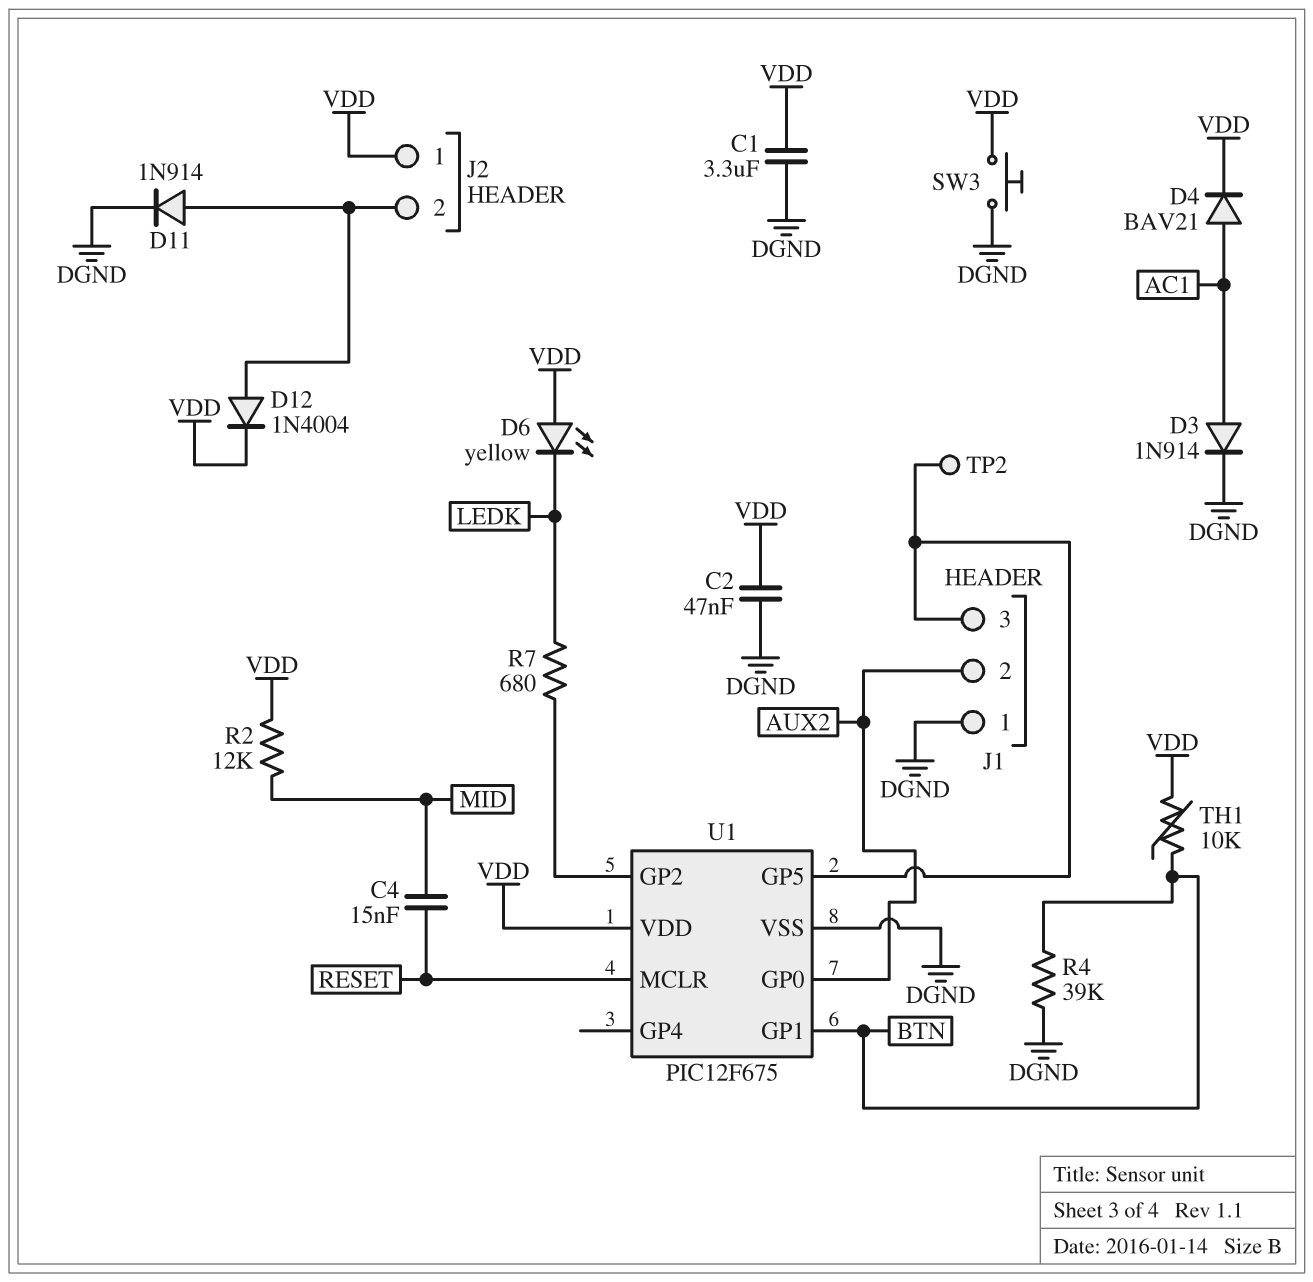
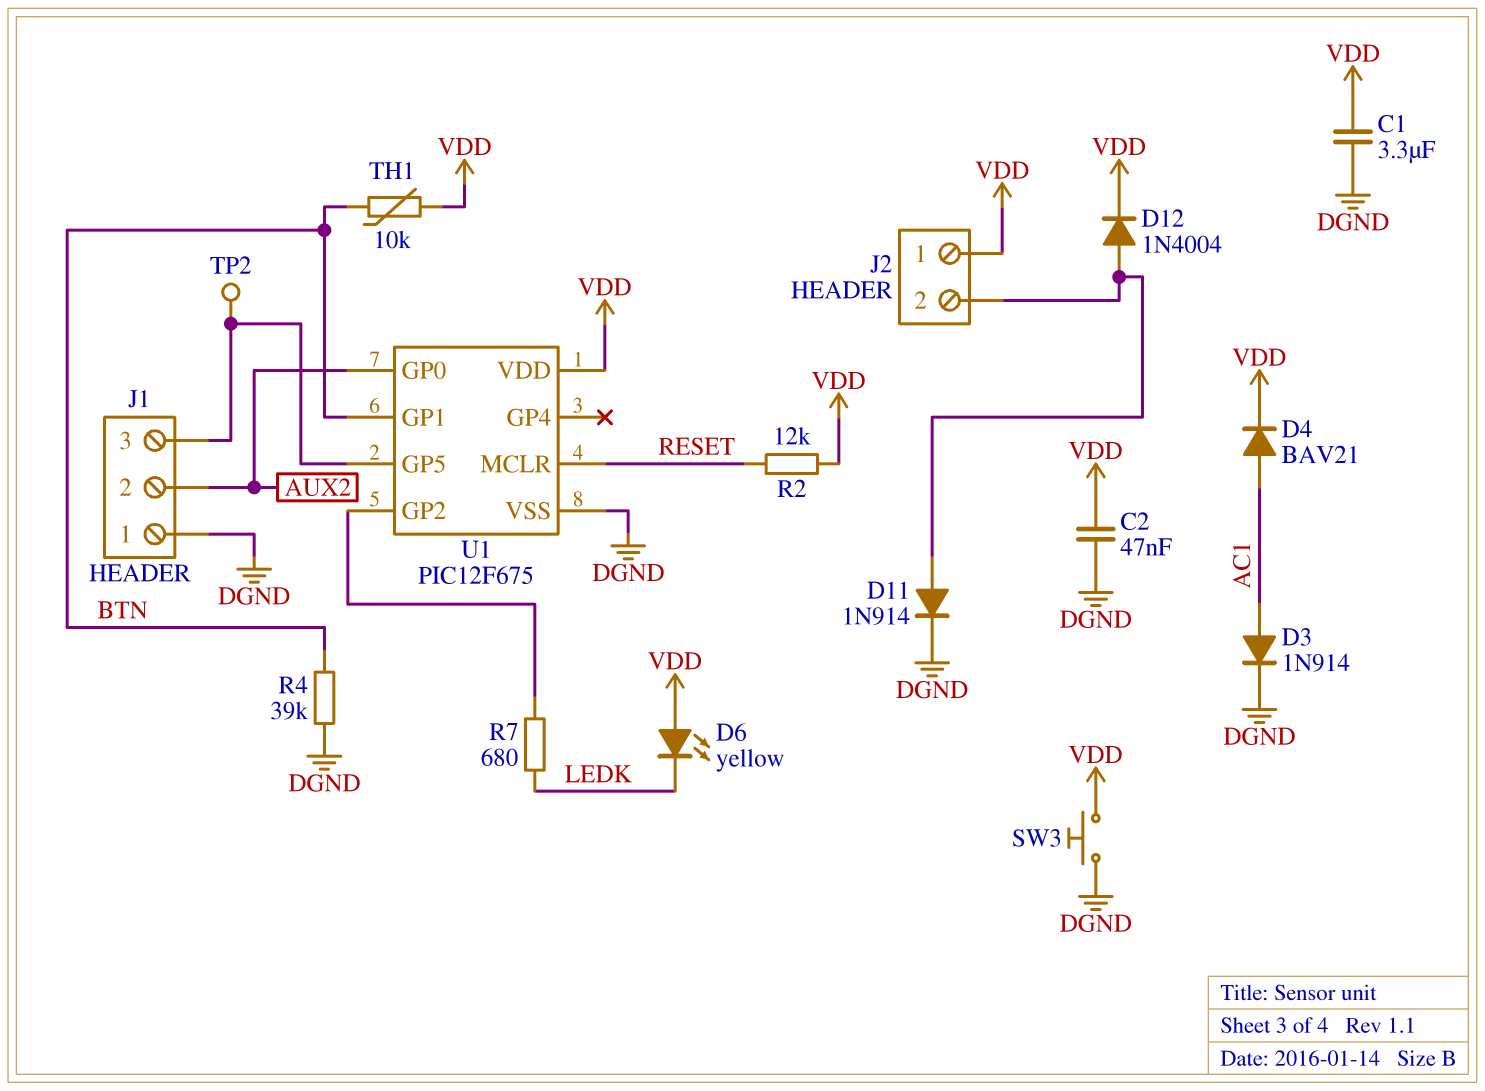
C4: 15nF (MID, RESET) -> none
R2: 12k (MID, VDD) -> 12k (RESET, VDD)

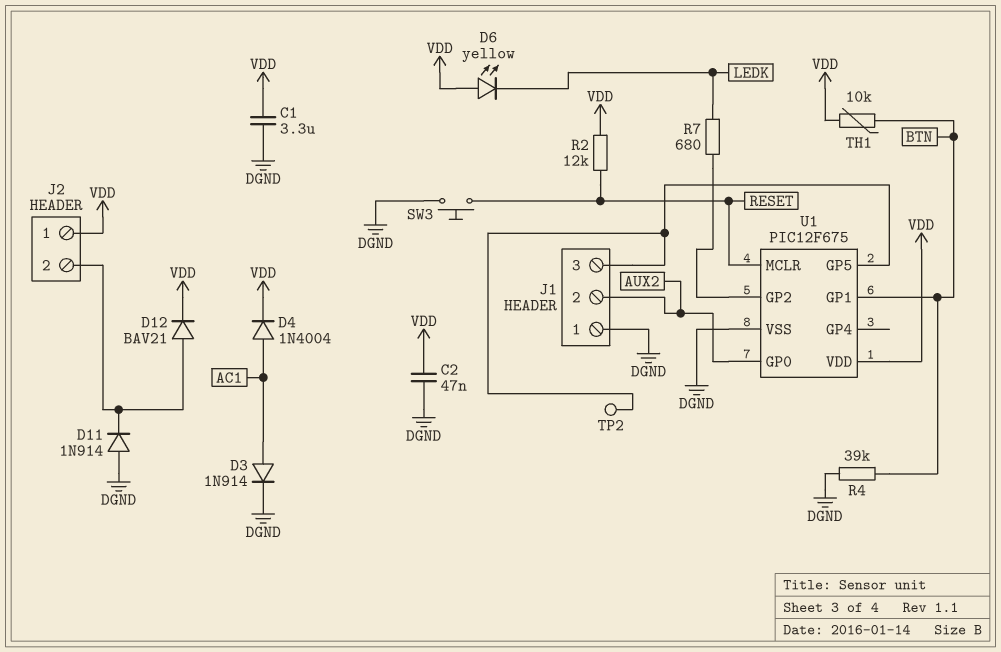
D4: diode BAV21 (A AC1, K VDD) -> diode 1N4004 (A AC1, K VDD)
D11: diode 1N914 (A J2/2, K DGND) -> diode 1N914 (A DGND, K J2/2)
D12: diode 1N4004 (A J2/2, K VDD) -> diode BAV21 (A J2/2, K VDD)
SW3: button (DGND, VDD) -> button (DGND, RESET)

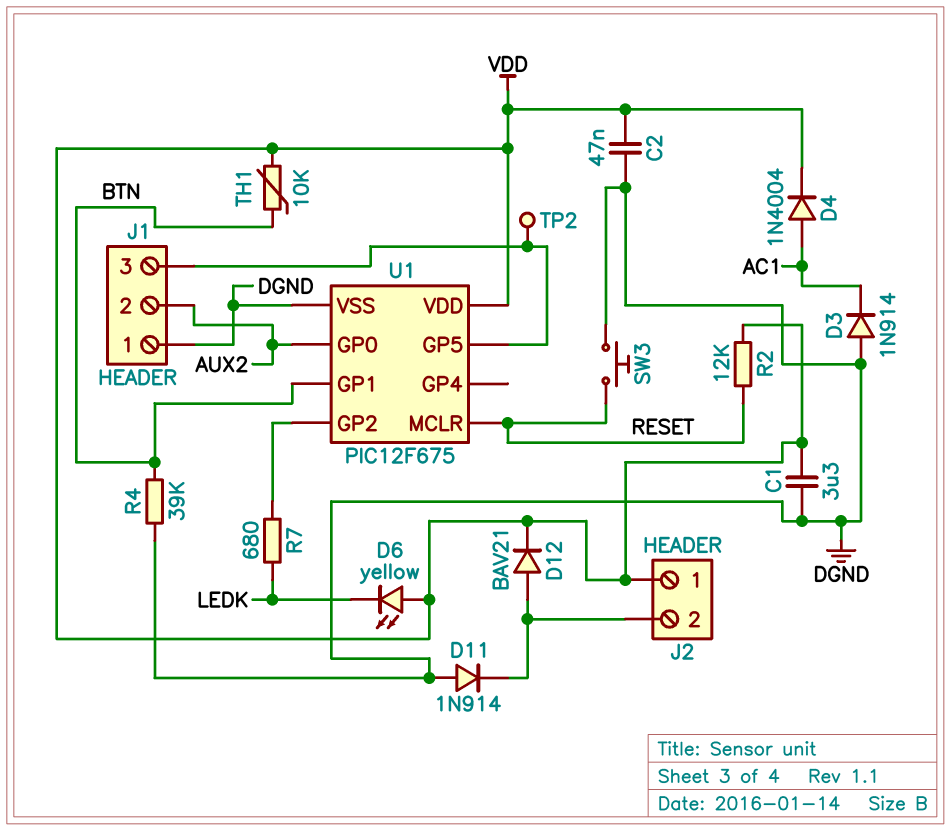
D3: diode 1N914 (A AC1, K DGND) -> diode 1N914 (A DGND, K AC1)

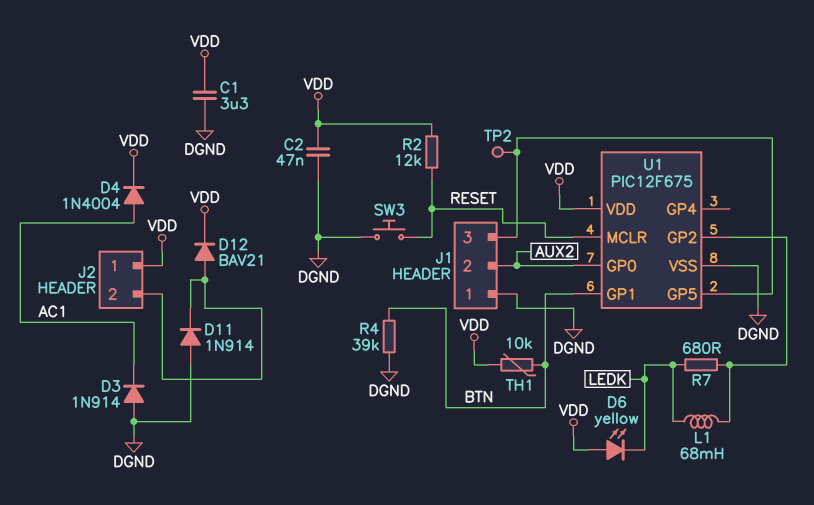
L1: none -> 68mH (LEDK, U1/GP2)

